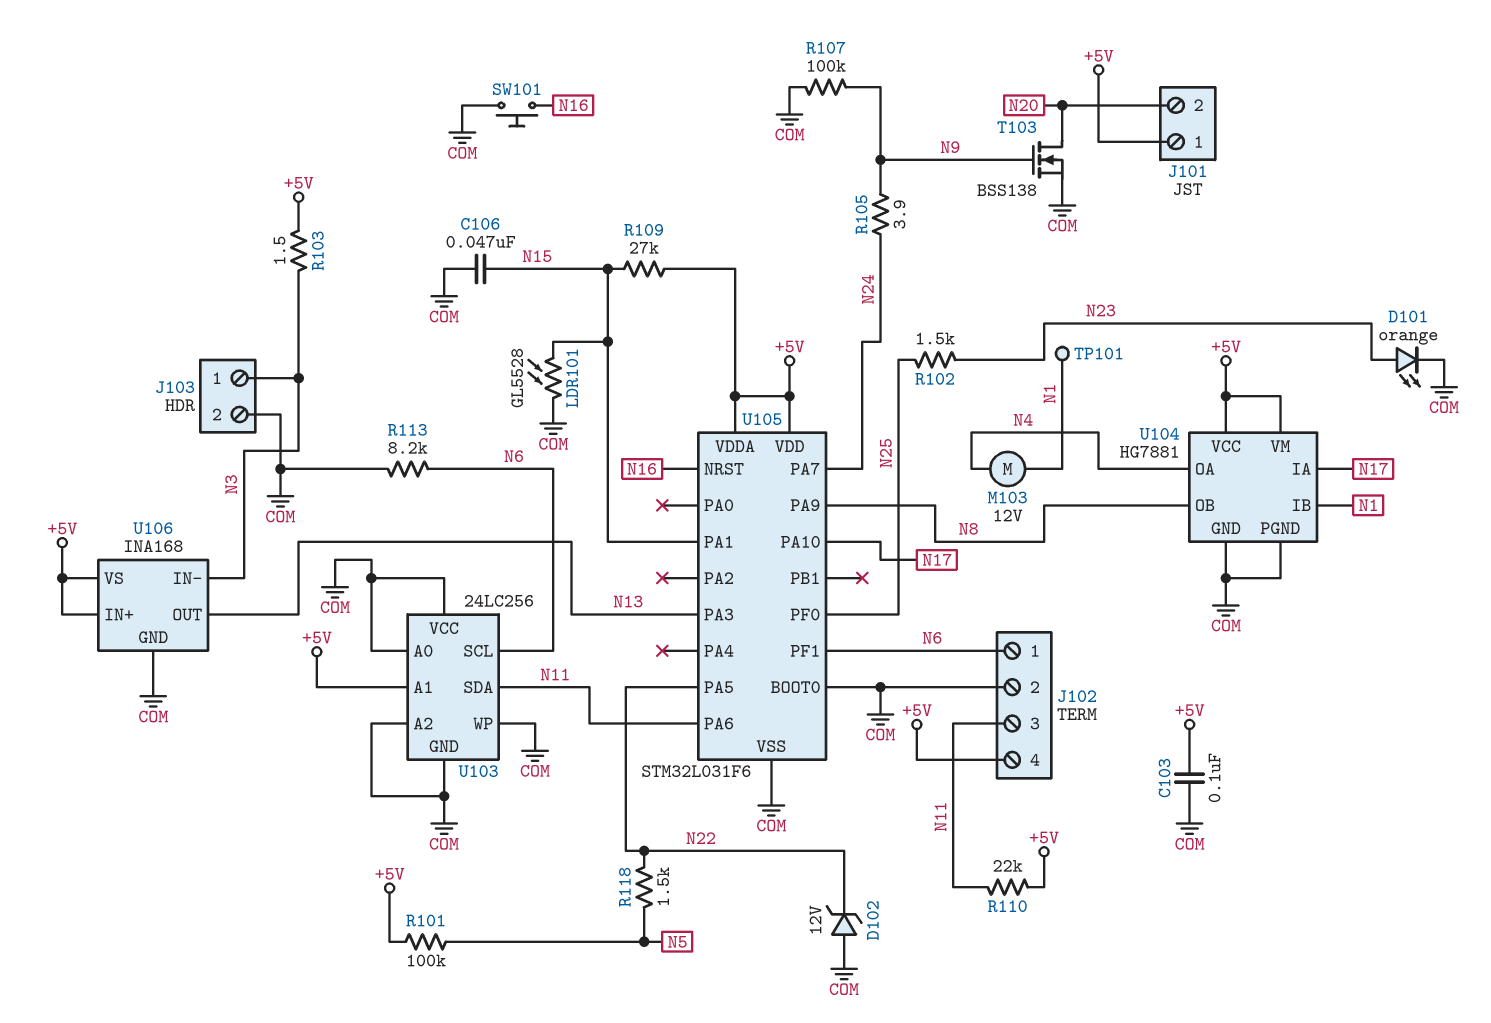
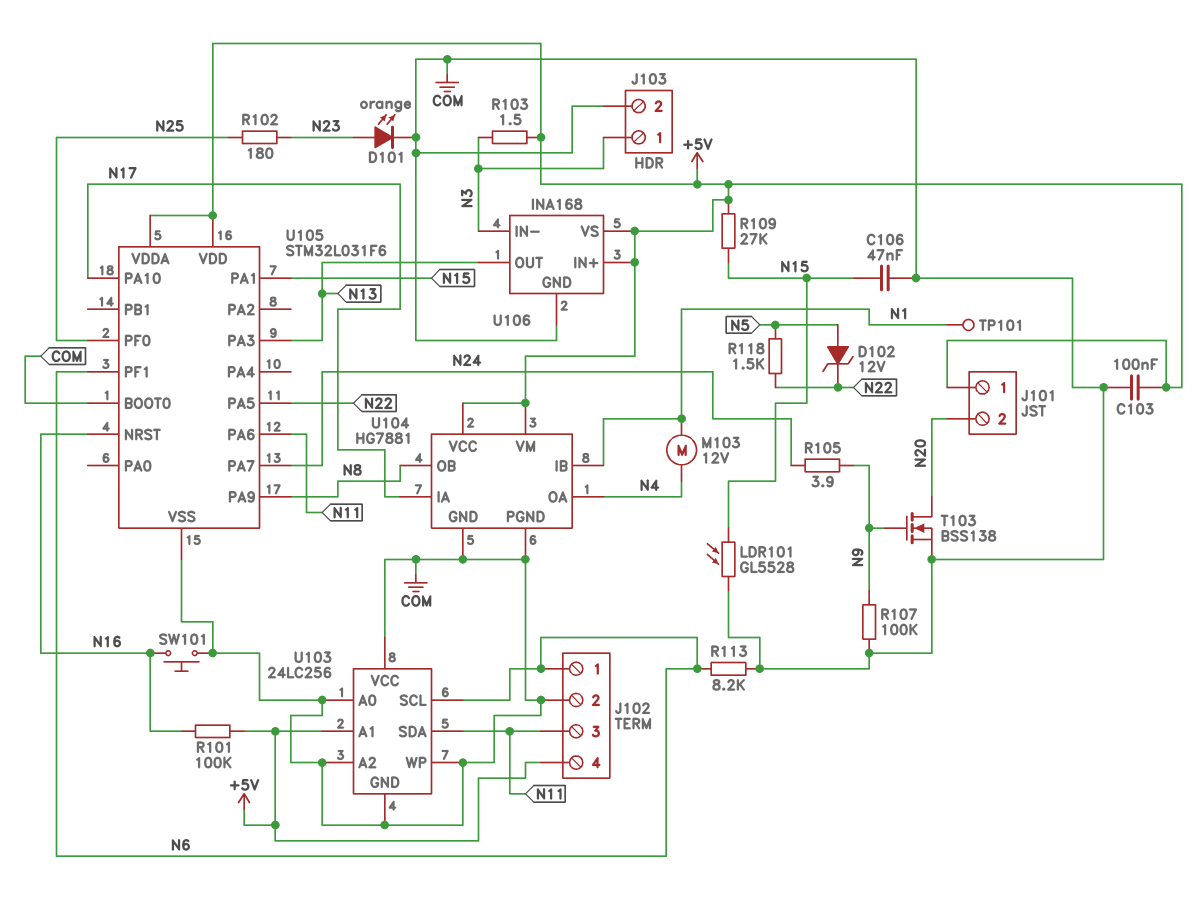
D102: zener 12V (A COM, K N22) -> zener 12V (A N5, K N22)
R101: 100k (+5V, N5) -> 100k (+5V, N16)
R102: 1.5k (N23, N25) -> 180 (N23, N25)
R110: 22k (+5V, N11) -> none

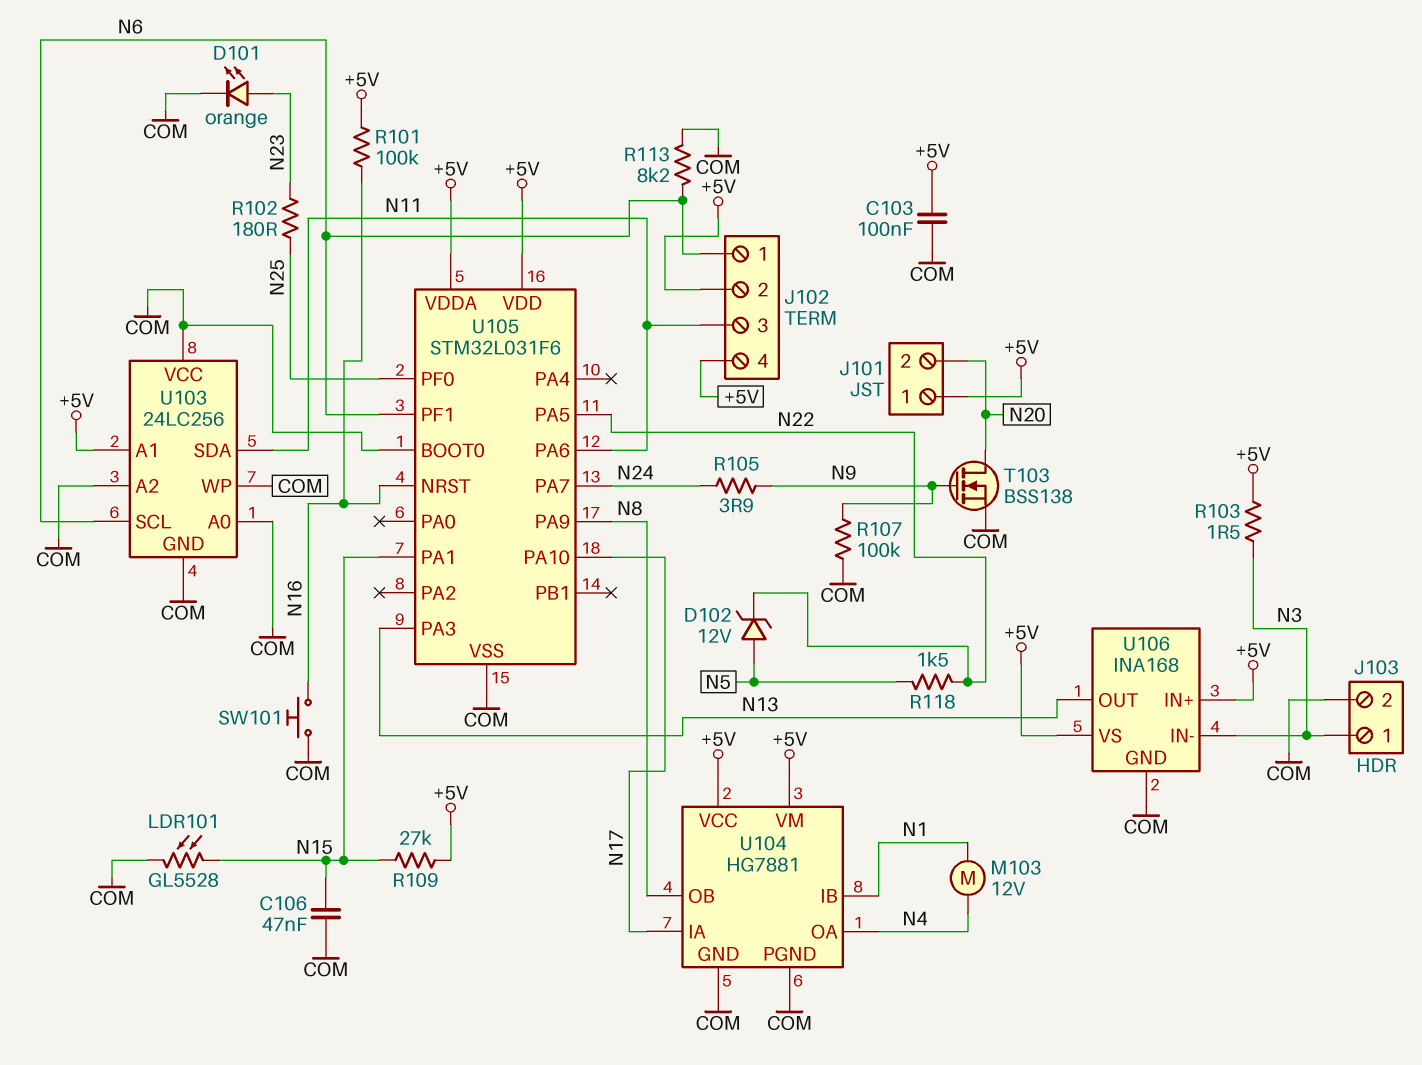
J102 pin 2: COM -> +5V
TP101: test point (N1) -> none

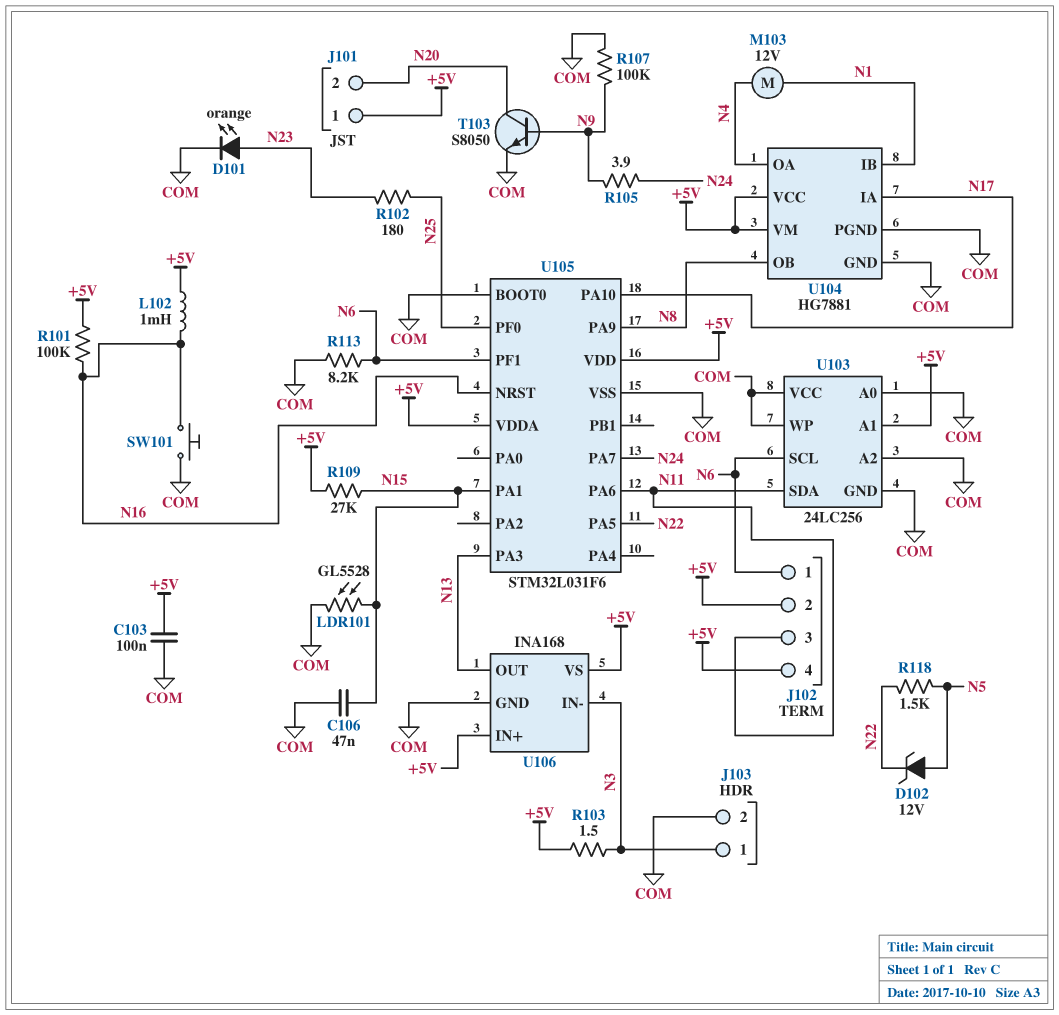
L102: none -> 1mH (+5V, N16)
T103: NMOS BSS138 (G N9, D N20, S COM) -> NPN S8050 (B N9, C N20, E COM)

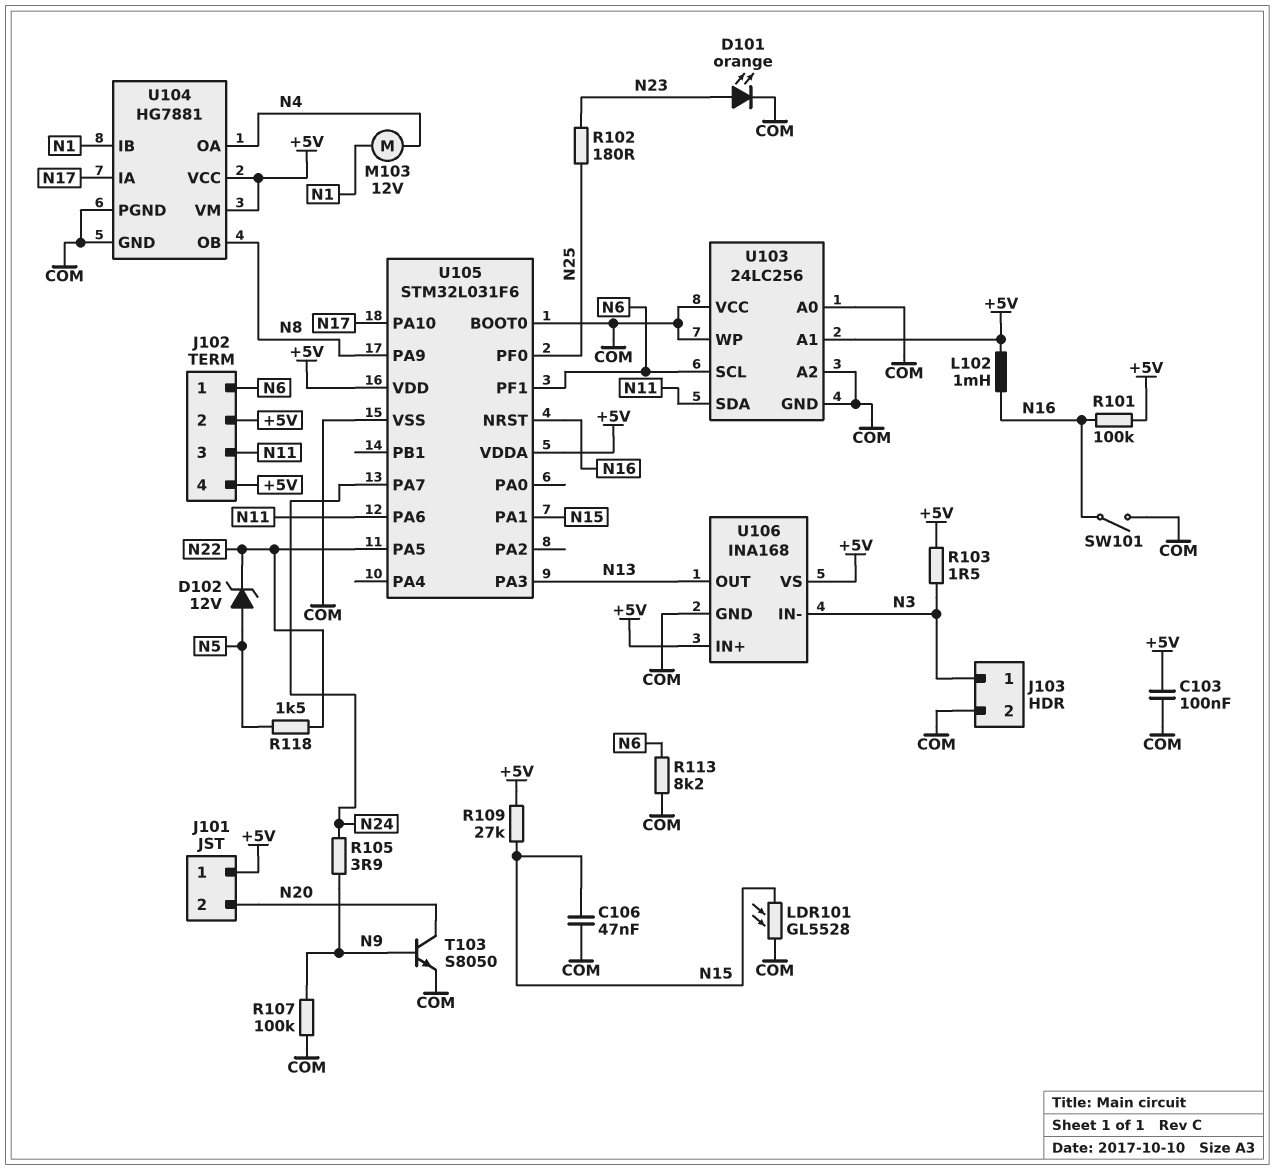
SW101: button (COM, N16) -> switch (COM, N16)

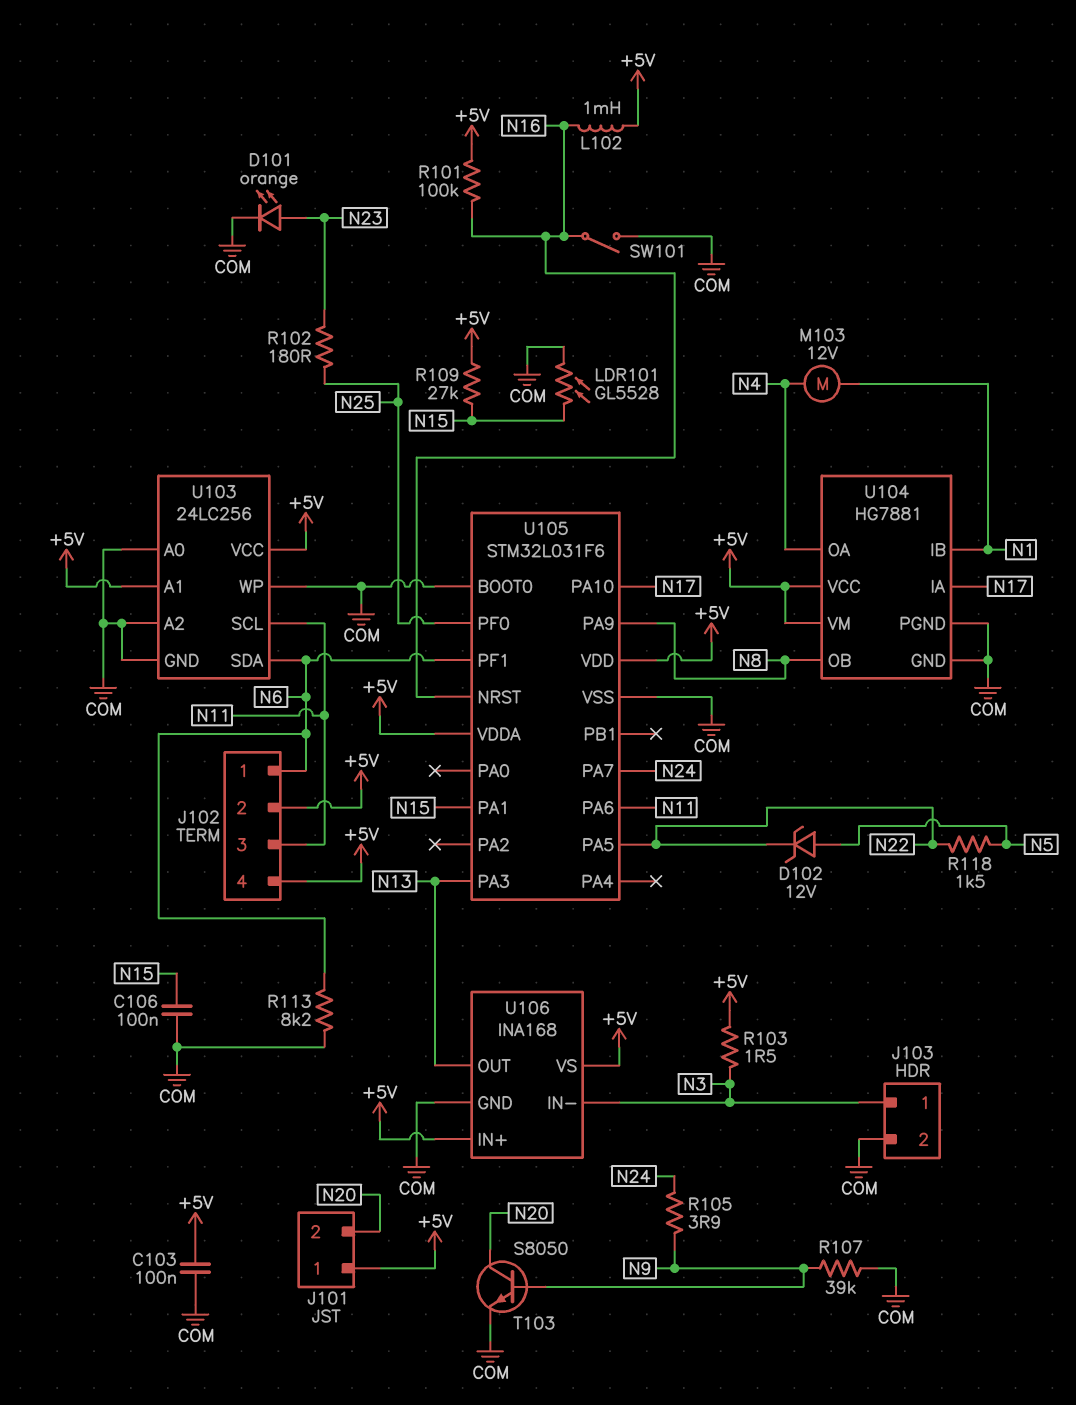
C106: 47nF (COM, N15) -> 100nF (COM, N15)
R107: 100k (COM, N9) -> 39k (COM, N9)
U103 pin SCL: N6 -> N11
U103 pin SDA: N11 -> N6
U103 pin VCC: COM -> +5V

